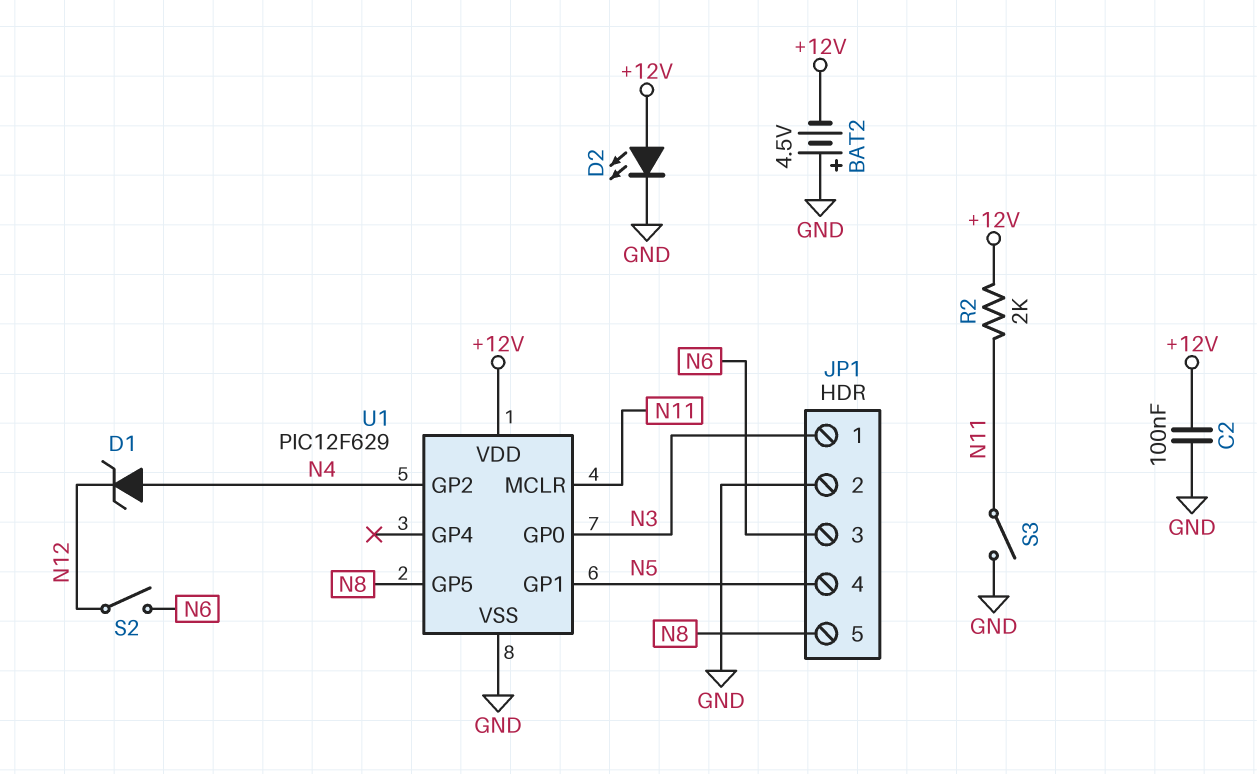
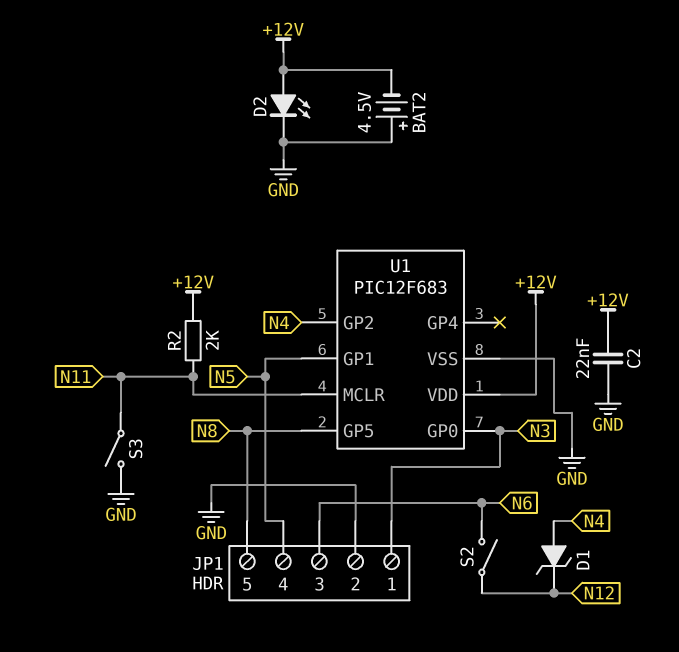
C2: 100nF (+12V, GND) -> 22nF (+12V, GND)
U1: PIC12F629 -> PIC12F683

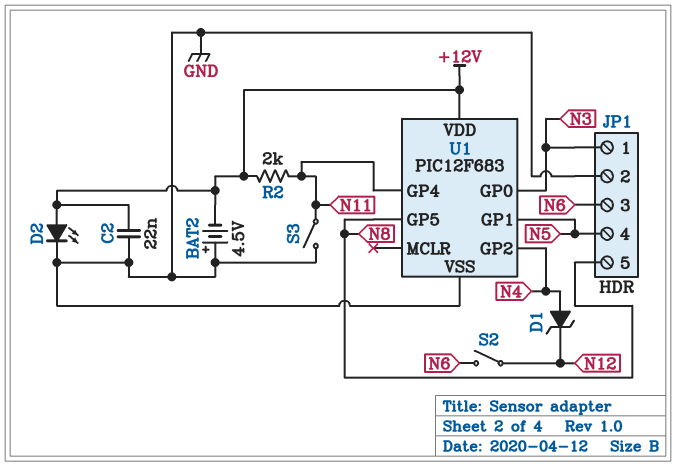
U1 pin GP4: none -> N11
U1 pin MCLR: N11 -> none

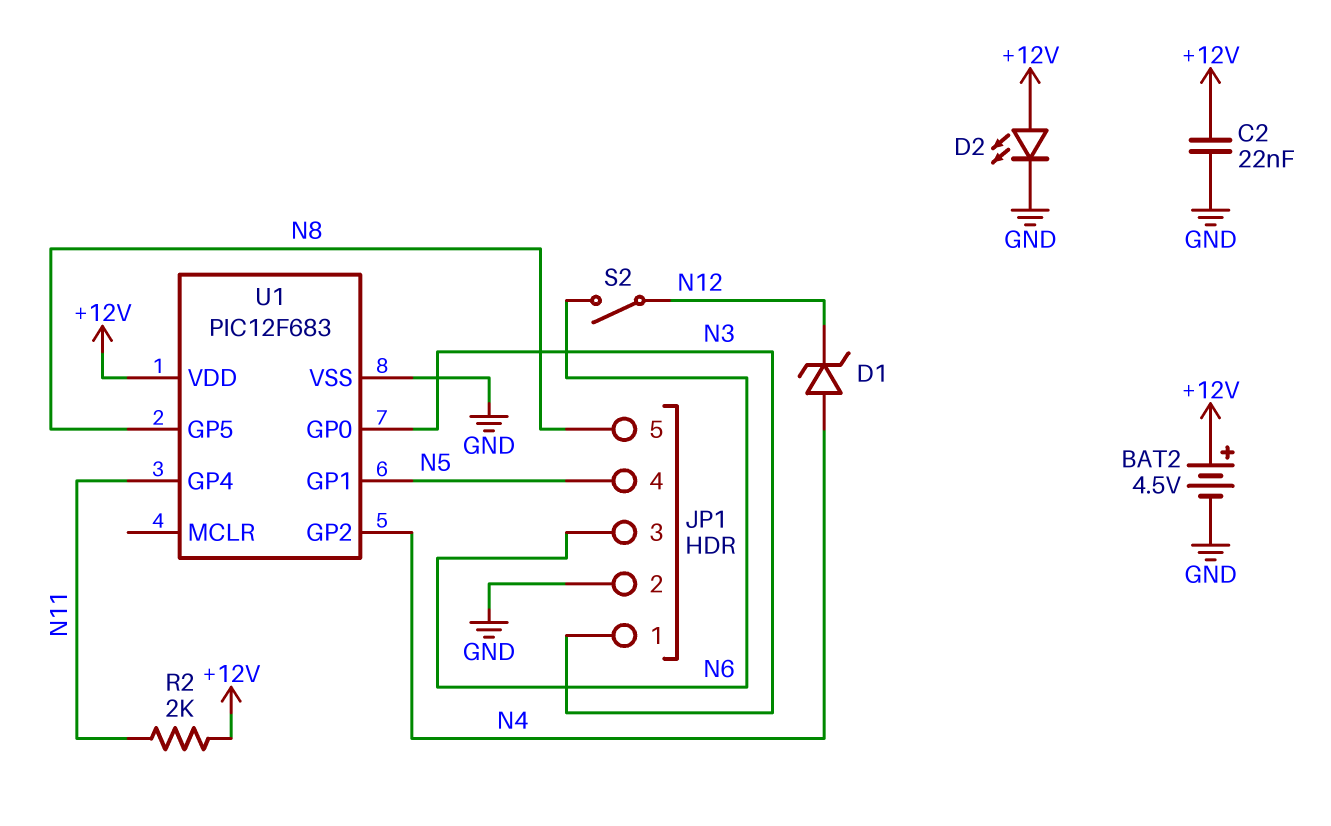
BAT2: 4.5V (plus GND, minus +12V) -> 4.5V (plus +12V, minus GND)
S3: switch (GND, N11) -> none

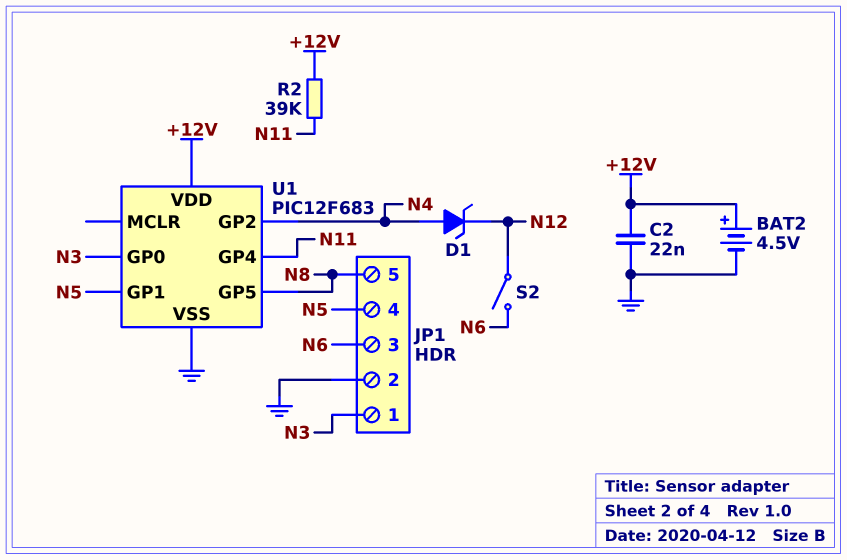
D2: LED (A +12V, K GND) -> none
R2: 2k (+12V, N11) -> 39k (+12V, N11)

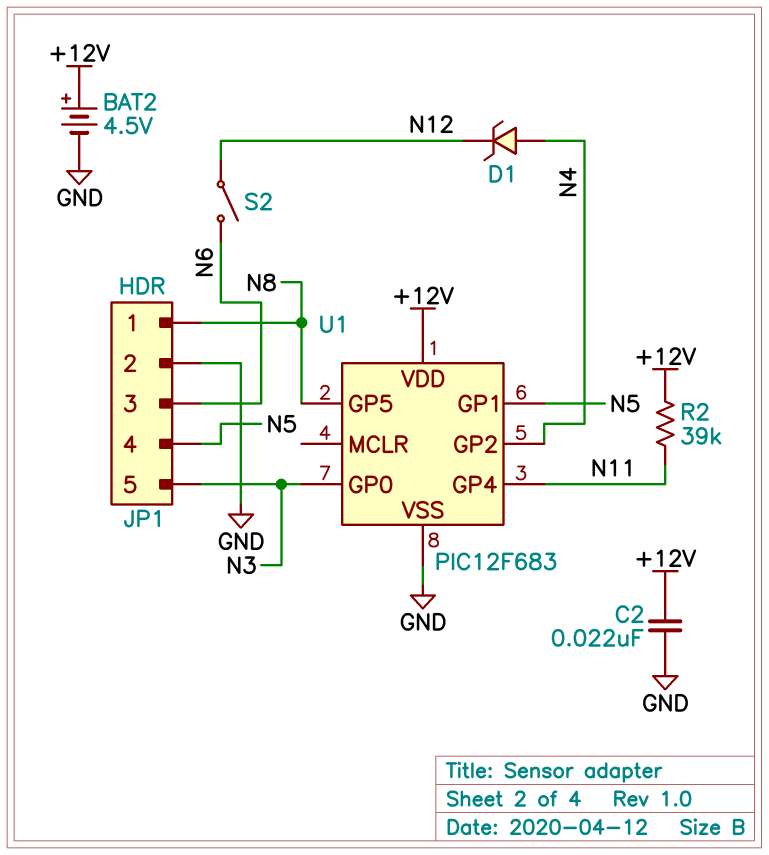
JP1 pin 1: N3 -> N8
JP1 pin 5: N8 -> N3

